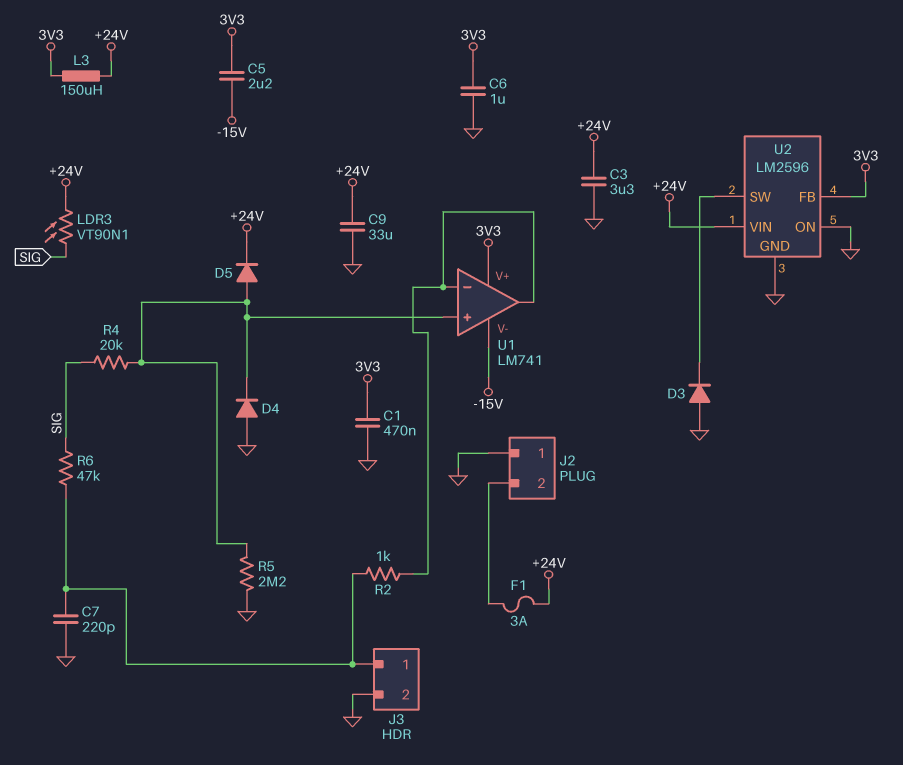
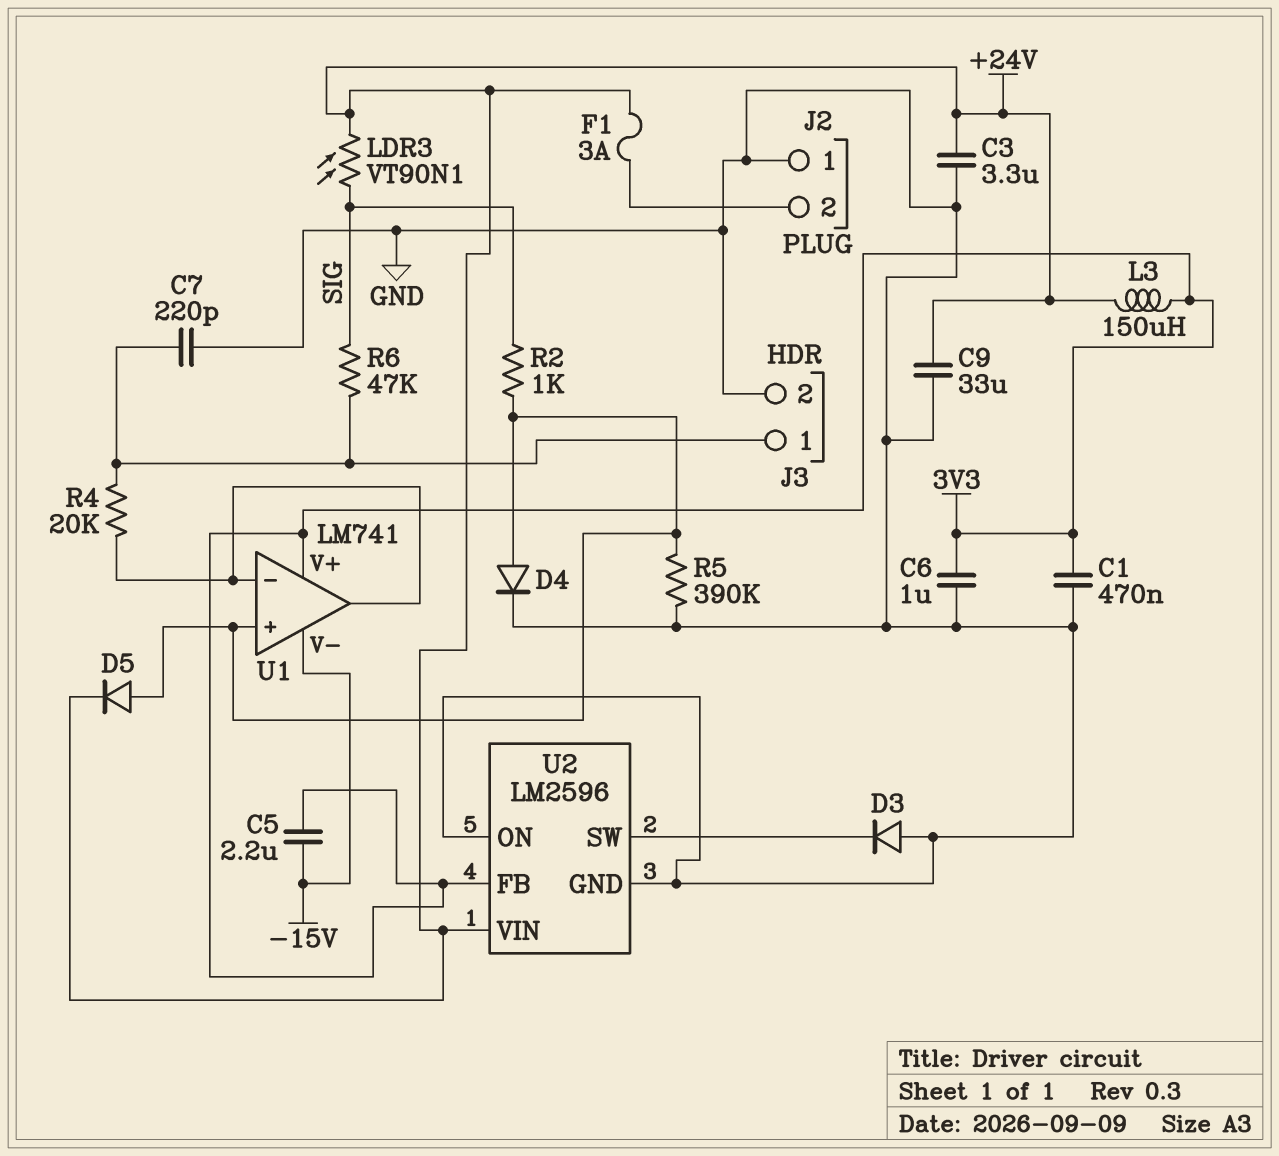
D4: diode (A GND, K U1/in+) -> diode (A U1/in+, K GND)
R2: 1k (J3/1, U1/in-) -> 1k (SIG, U1/in+)
R4: 20k (SIG, U1/in+) -> 20k (J3/1, U1/in-)
R5: 2.2M (GND, U1/in+) -> 390k (GND, U1/in+)

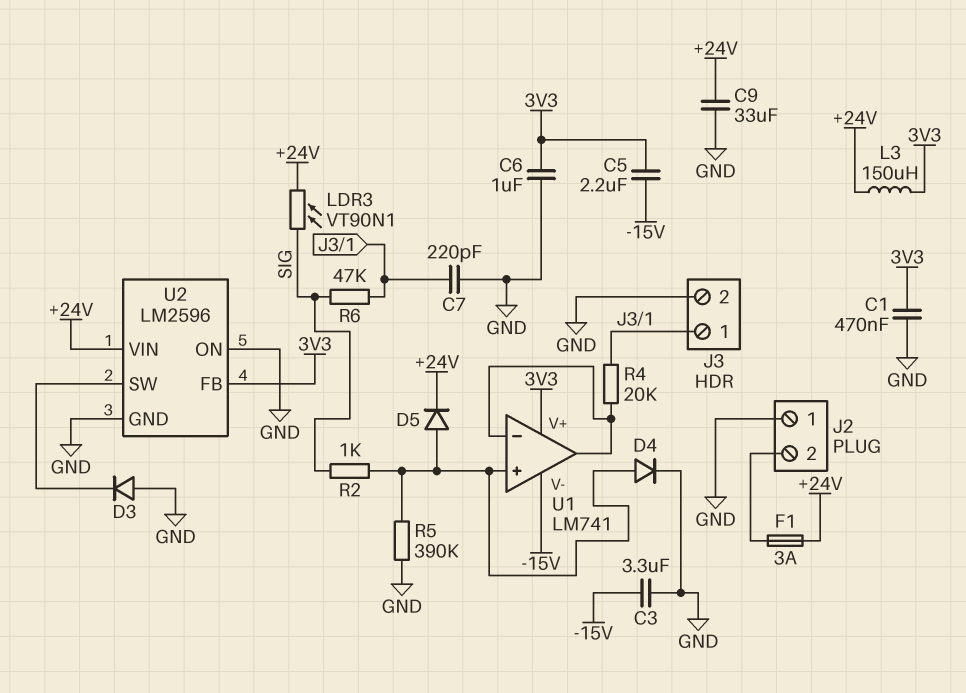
C3: 3.3uF (+24V, GND) -> 3.3uF (-15V, GND)

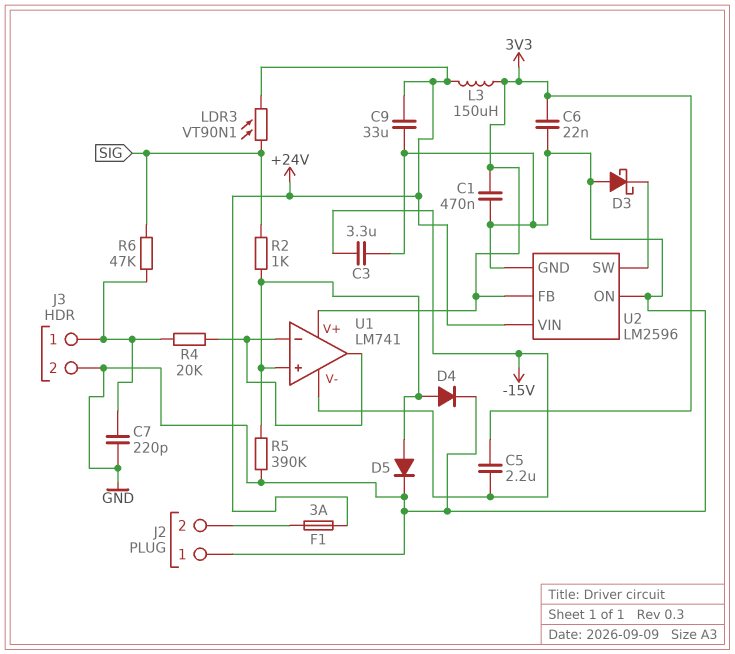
C6: 1uF (3V3, GND) -> 22nF (3V3, GND)
D3: diode (A GND, K U2/SW) -> schottky (A GND, K U2/SW)
D5: diode (A U1/in+, K +24V) -> diode (A U1/in+, K GND)

